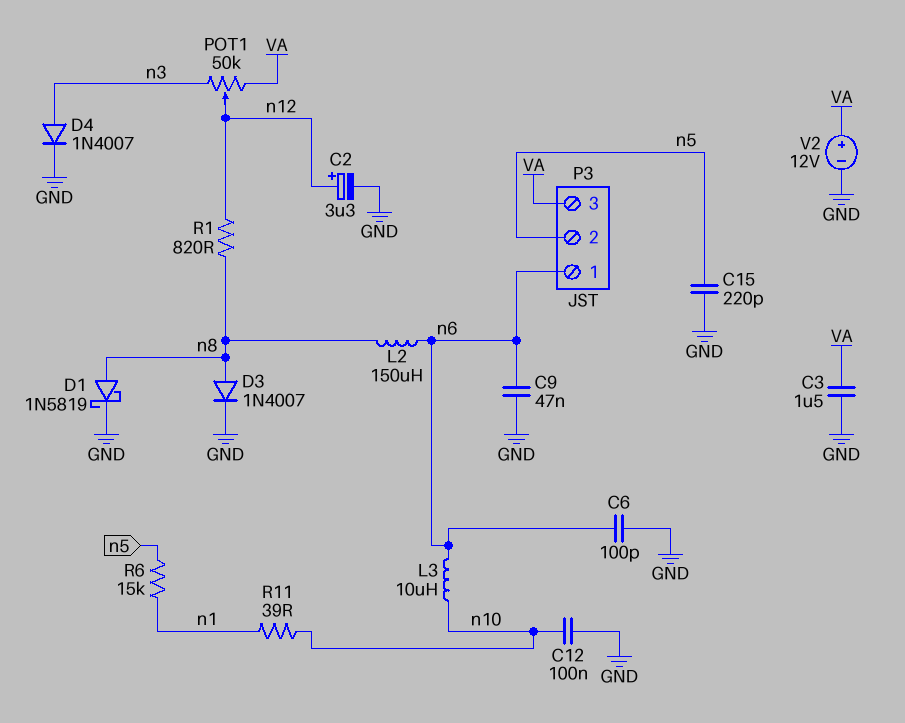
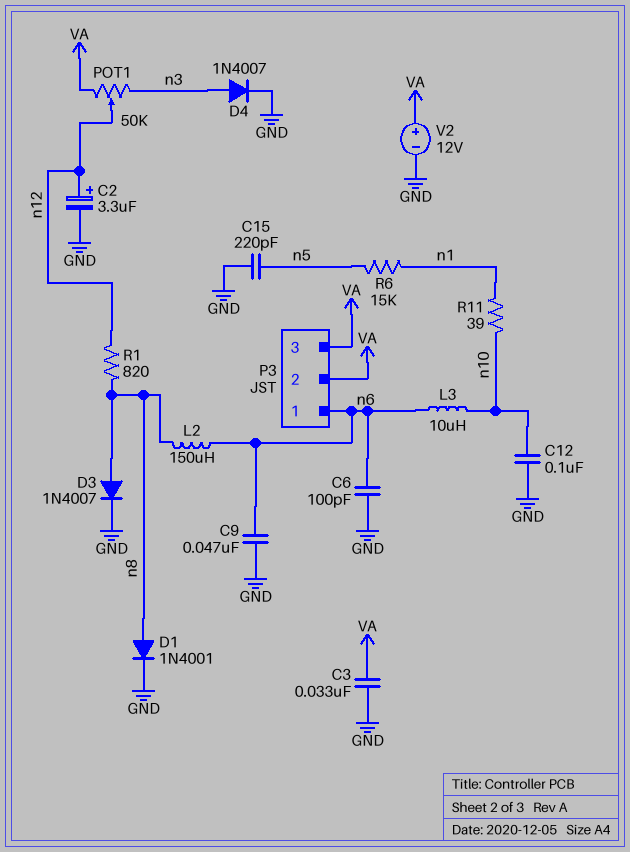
C3: 1.5uF (GND, VA) -> 33nF (GND, VA)
D1: schottky 1N5819 (A n8, K GND) -> diode 1N4001 (A n8, K GND)
P3 pin 2: n5 -> VA

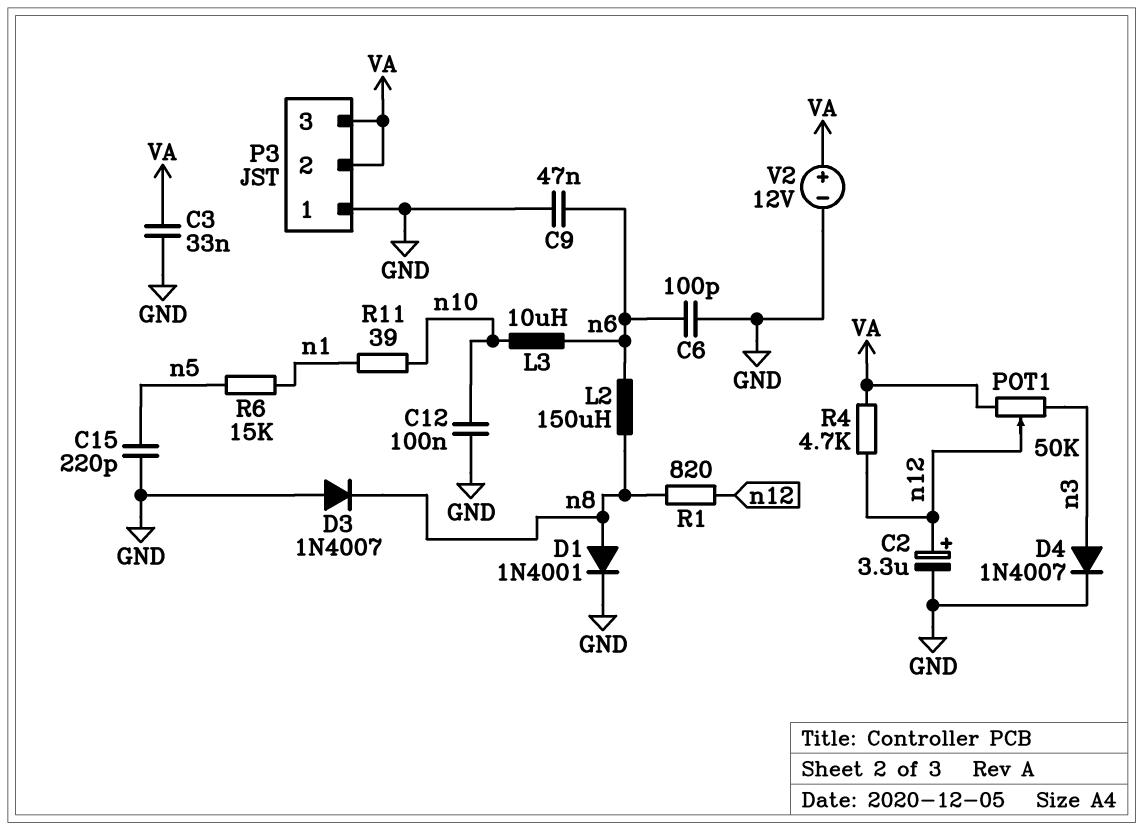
D3: diode 1N4007 (A n8, K GND) -> diode 1N4007 (A GND, K n8)
P3 pin 1: n6 -> GND
R4: none -> 4.7k (VA, n12)

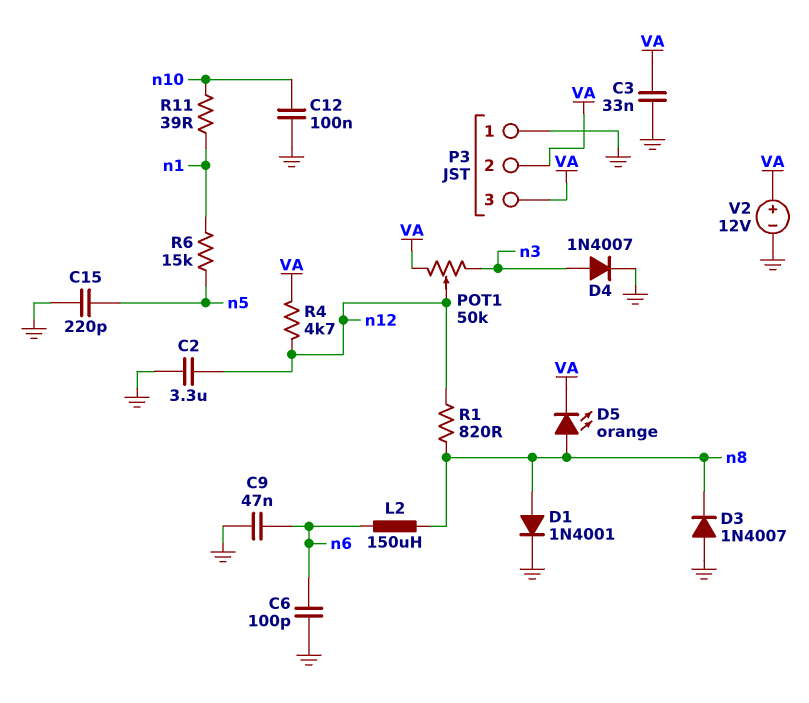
C2: 3.3uF (plus n12, minus GND) -> 3.3uF (GND, n12)
D5: none -> LED orange (A n8, K VA)
L3: 10uH (n6, n10) -> none

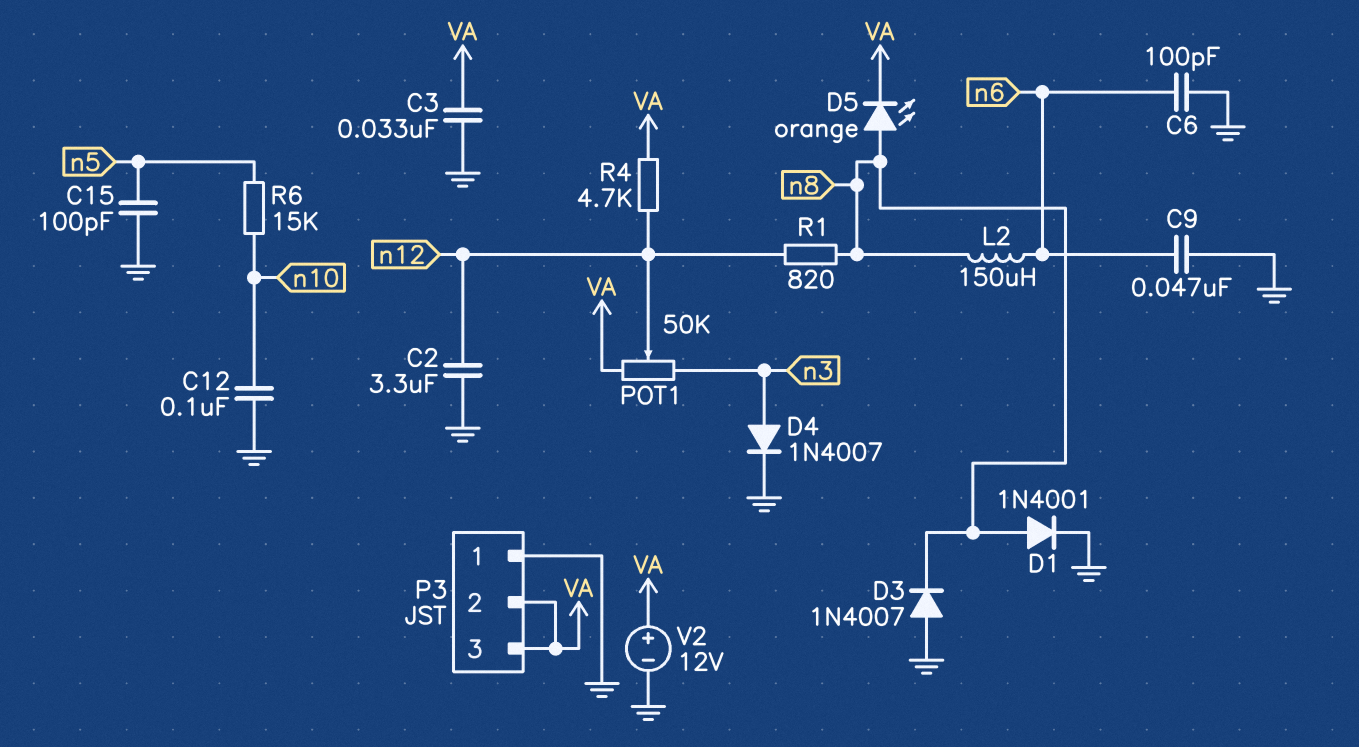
C15: 220pF (GND, n5) -> 100pF (GND, n5)
R6: 15k (n1, n5) -> 15k (n5, n10)
R11: 39 (n1, n10) -> none

